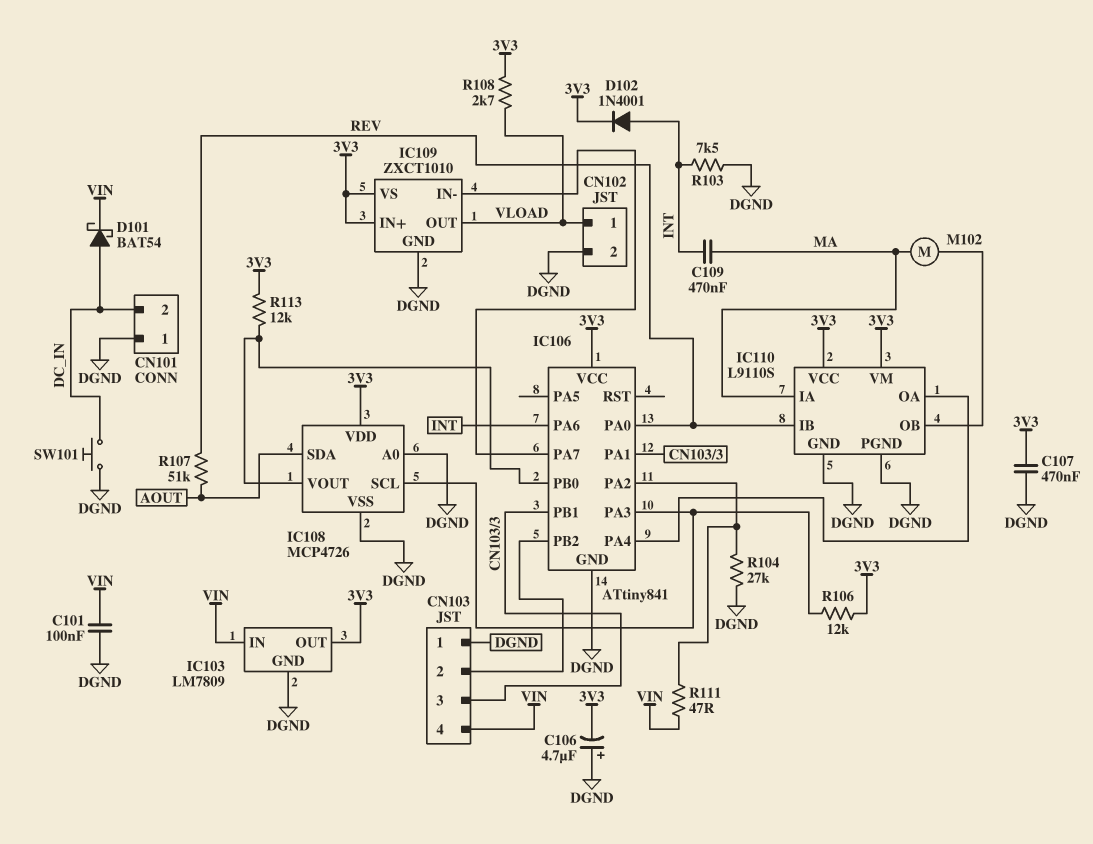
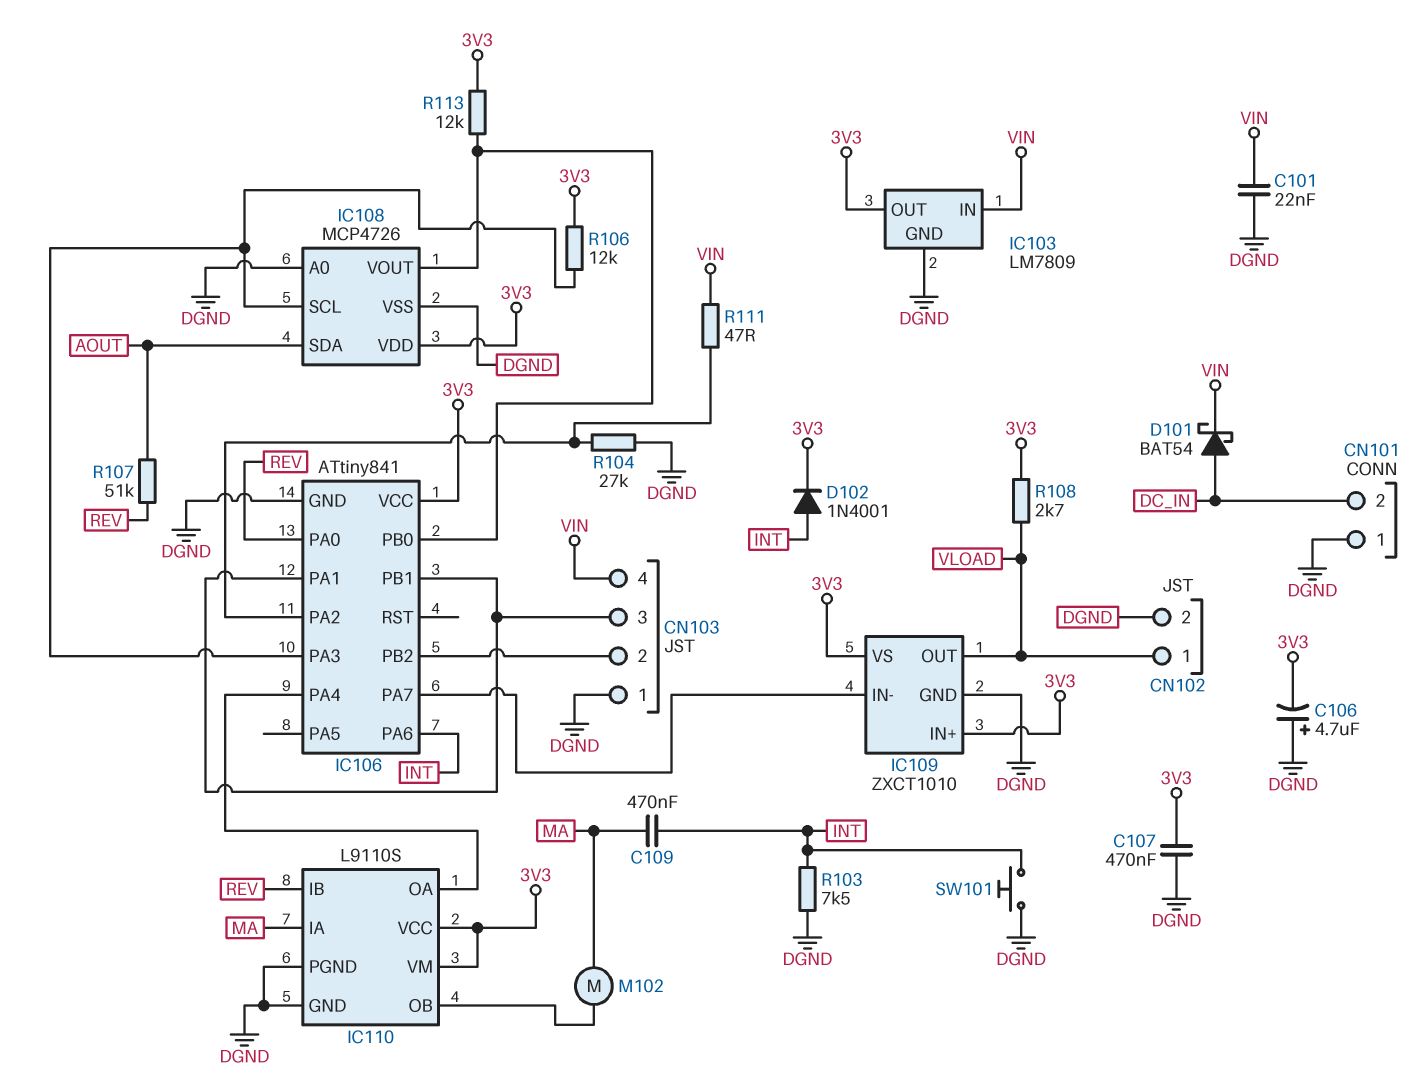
C101: 100nF (DGND, VIN) -> 22nF (DGND, VIN)
SW101: button (DC_IN, DGND) -> button (DGND, INT)

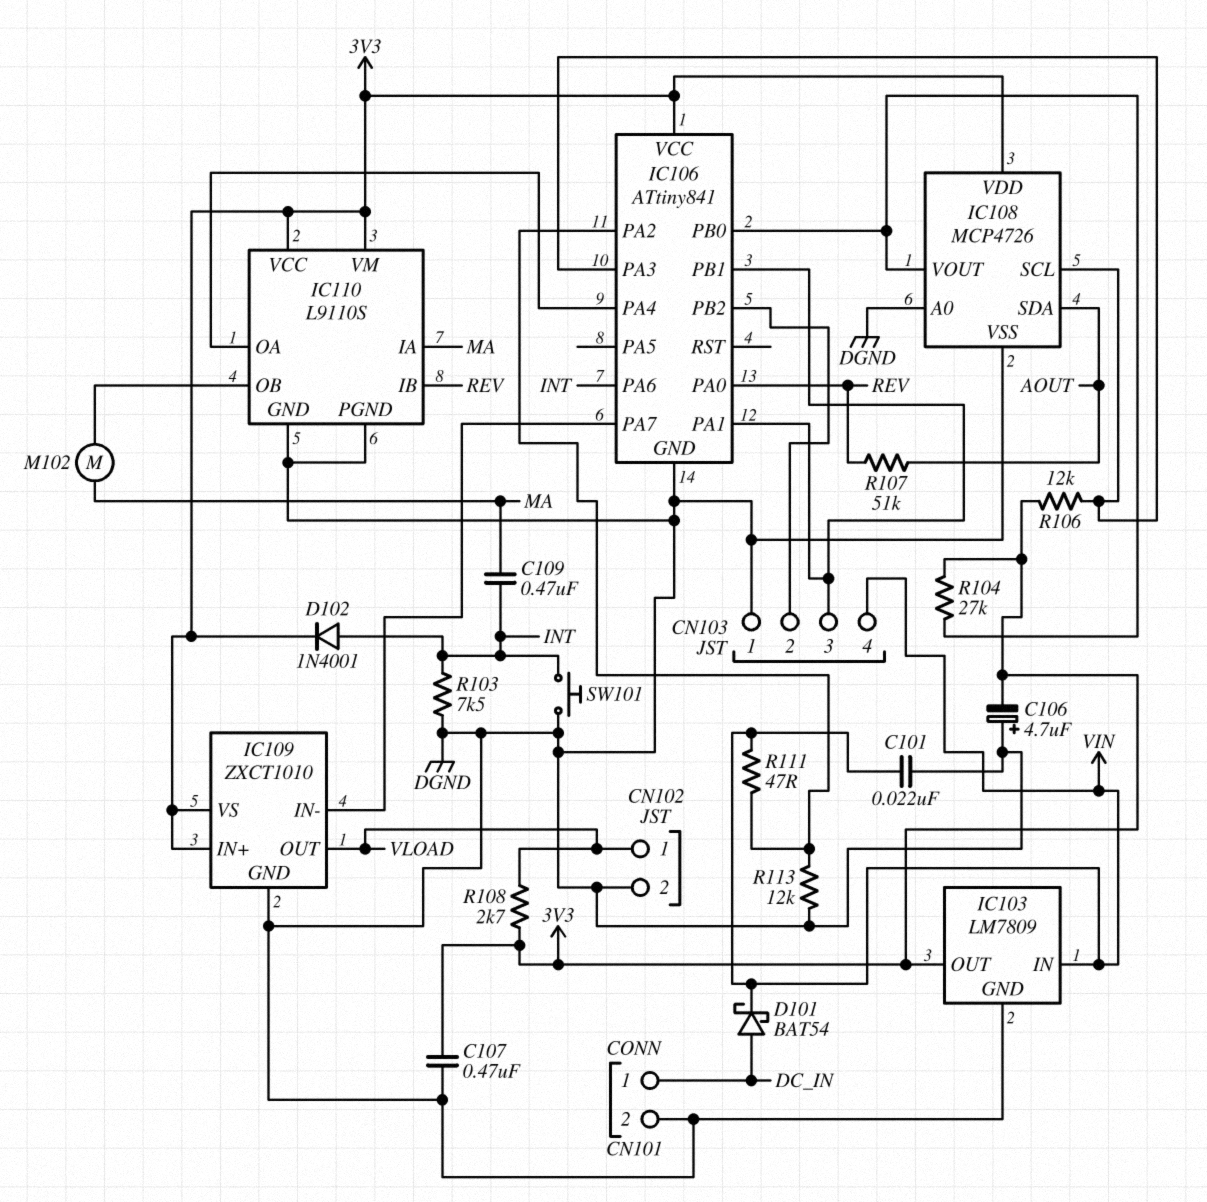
CN101 pin 1: DGND -> DC_IN
CN101 pin 2: DC_IN -> DGND
R104: 27k (DGND, IC106/PA2) -> 27k (3V3, IC106/PB0)
R113: 12k (3V3, IC106/PB0) -> 12k (DGND, IC106/PA2)

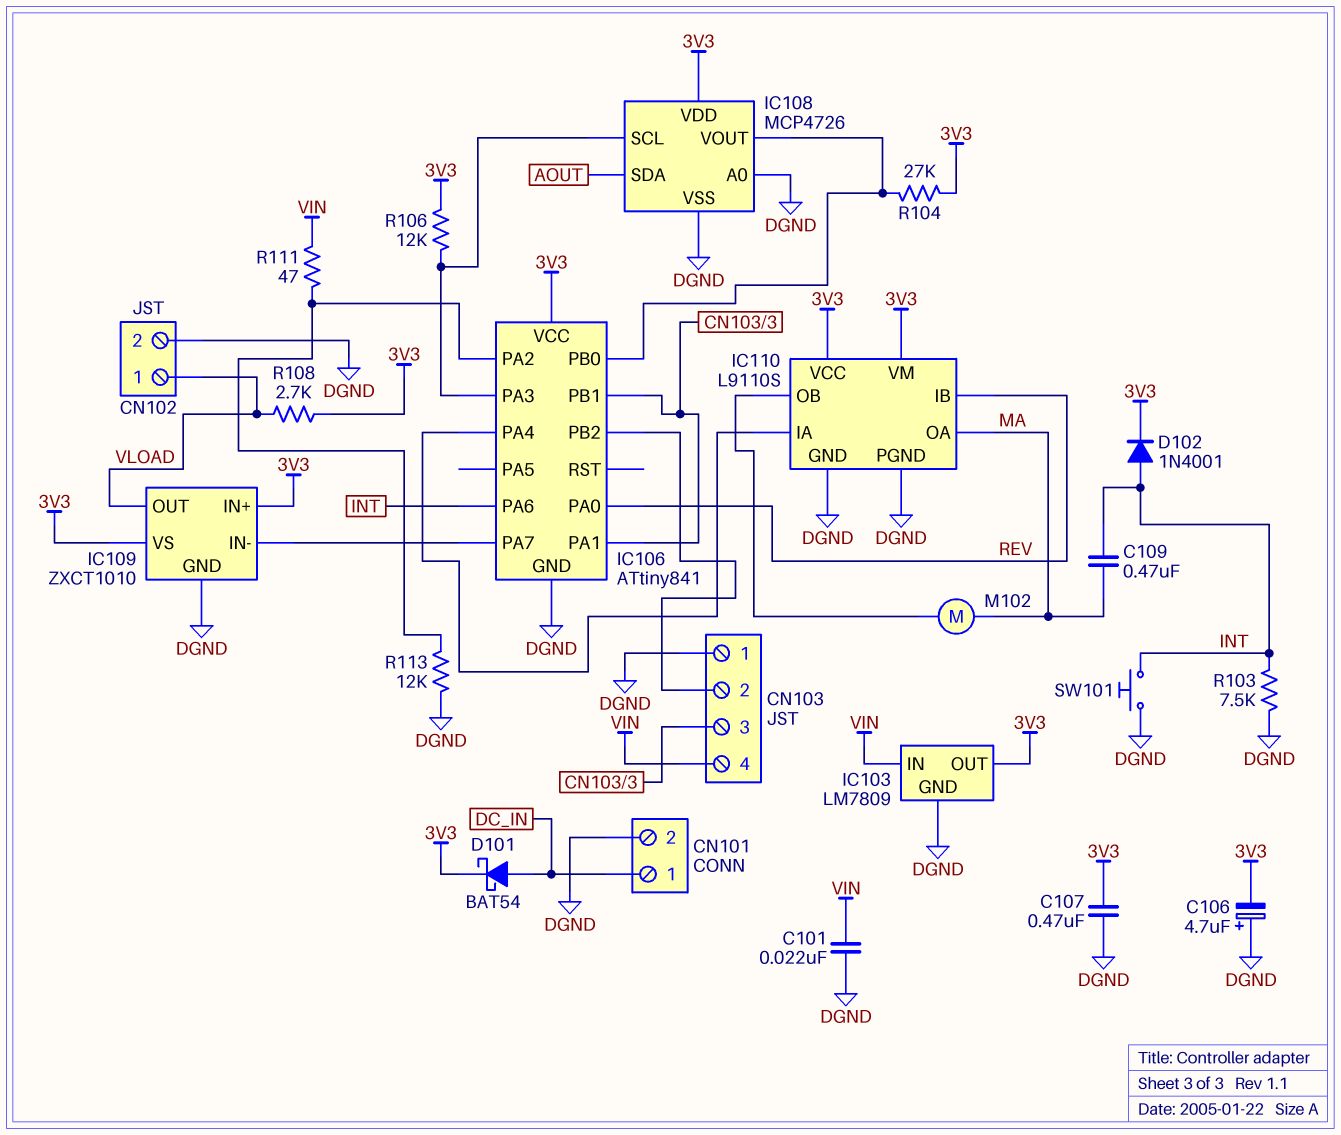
D101: schottky BAT54 (A DC_IN, K VIN) -> schottky BAT54 (A DC_IN, K 3V3)
IC110 pin IA: MA -> IC106/PA4
IC110 pin OA: IC106/PA4 -> MA
R107: 51k (AOUT, REV) -> none

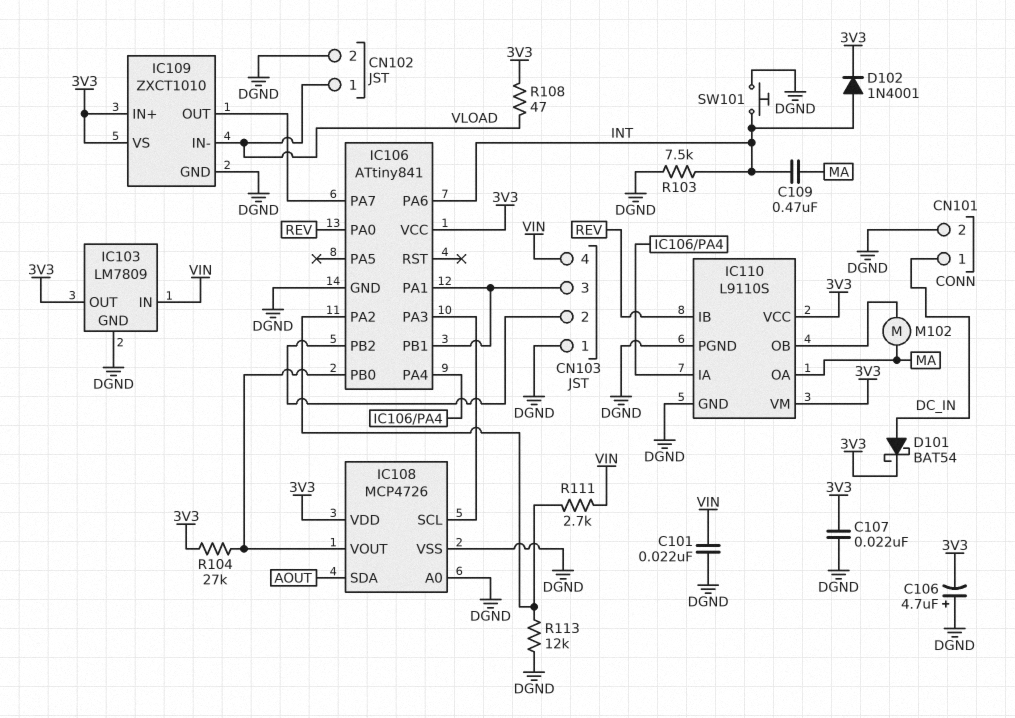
C107: 470nF (3V3, DGND) -> 22nF (3V3, DGND)
IC109 pin IN-: IC106/PA7 -> VLOAD
IC109 pin OUT: VLOAD -> IC106/PA7
R106: 12k (3V3, IC106/PA3) -> none
R108: 2.7k (3V3, VLOAD) -> 47 (3V3, VLOAD)
R111: 47 (IC106/PA2, VIN) -> 2.7k (IC106/PA2, VIN)

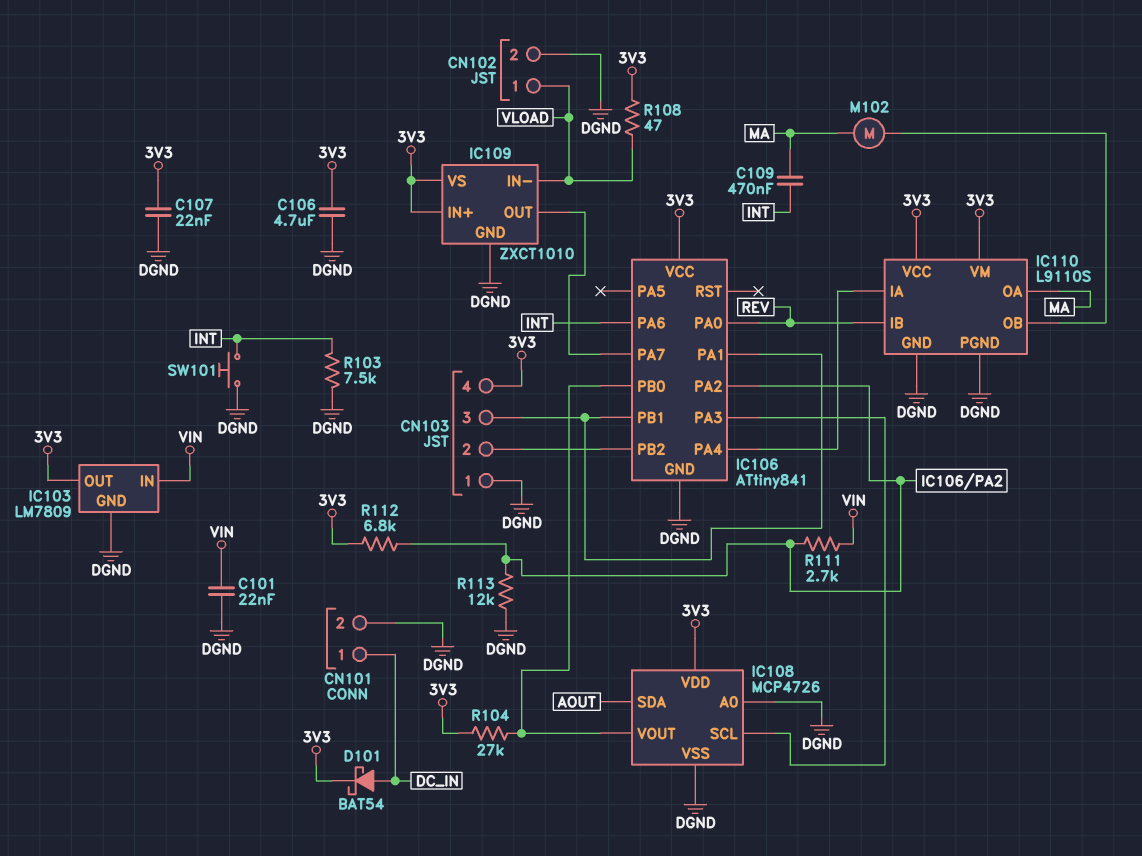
C106: 4.7uF (plus DGND, minus 3V3) -> 4.7uF (3V3, DGND)
CN103 pin 4: VIN -> 3V3
D102: diode 1N4001 (A INT, K 3V3) -> none
R112: none -> 6.8k (3V3, IC106/PA2)

